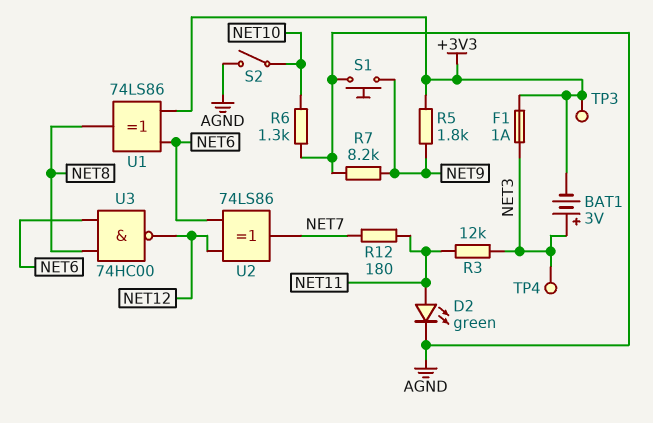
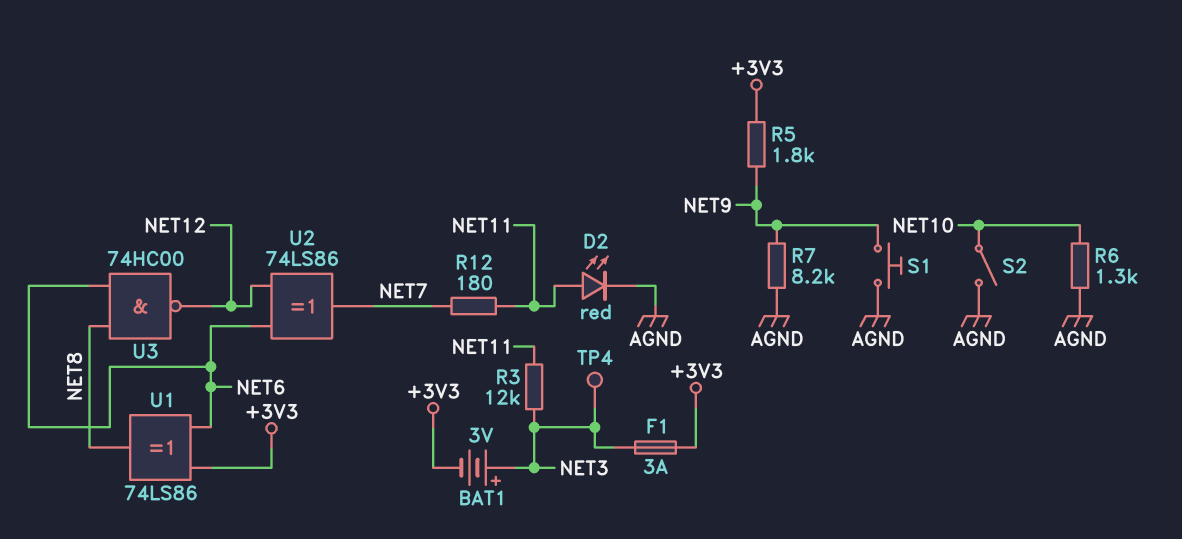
D2: LED green (A NET11, K AGND) -> LED red (A NET11, K AGND)
F1: 1A (+3V3, NET3) -> 3A (+3V3, NET3)
TP3: test point (+3V3) -> none

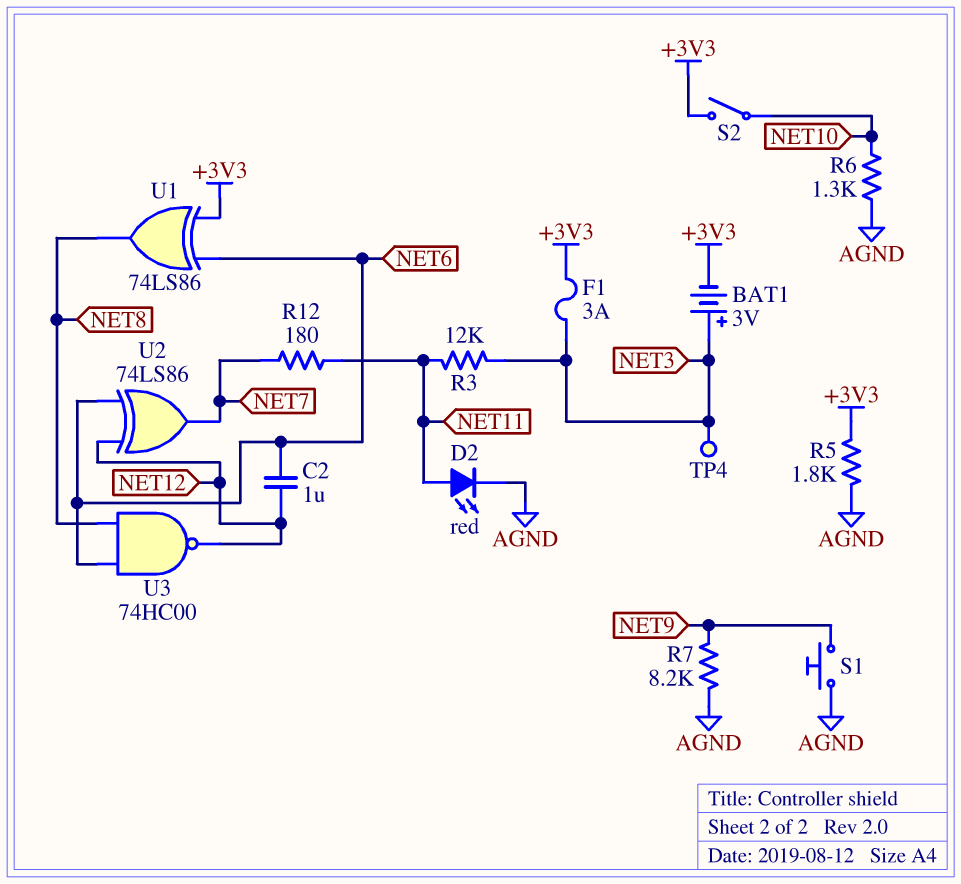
C2: none -> 1uF (NET6, NET12)
R5: 1.8k (+3V3, NET9) -> 1.8k (+3V3, AGND)
S2: switch (AGND, NET10) -> switch (+3V3, NET10)

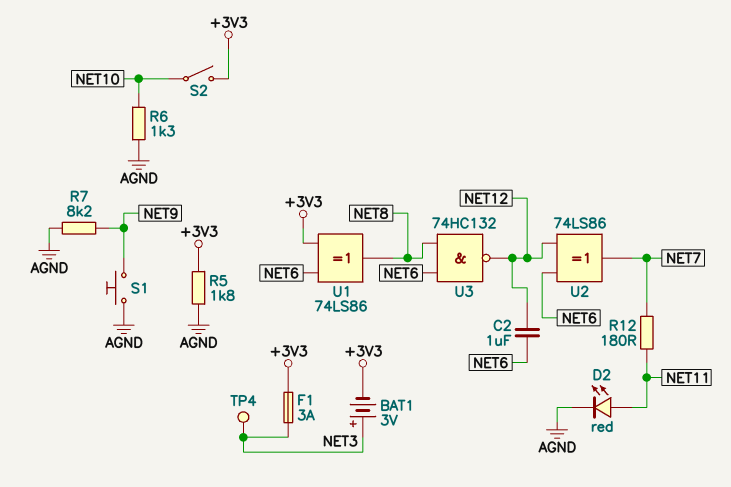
R3: 12k (NET3, NET11) -> none
U3: NAND 74HC00 (in NET6, in NET8, out NET12) -> NAND 74HC132 (in NET6, in NET8, out NET12)

